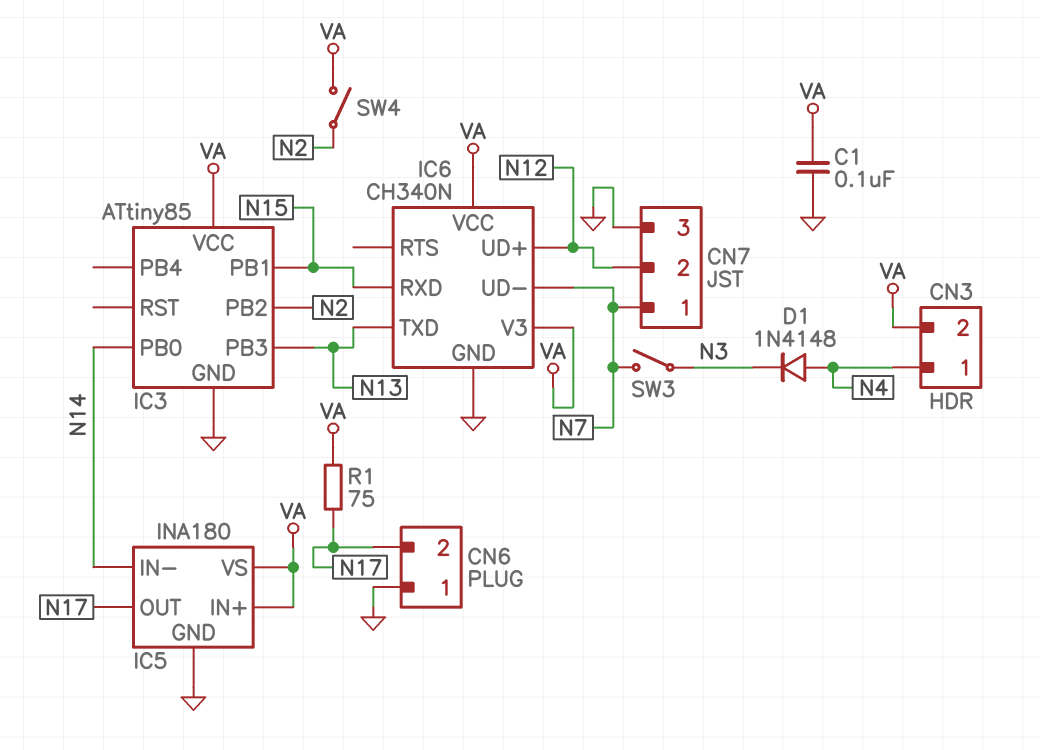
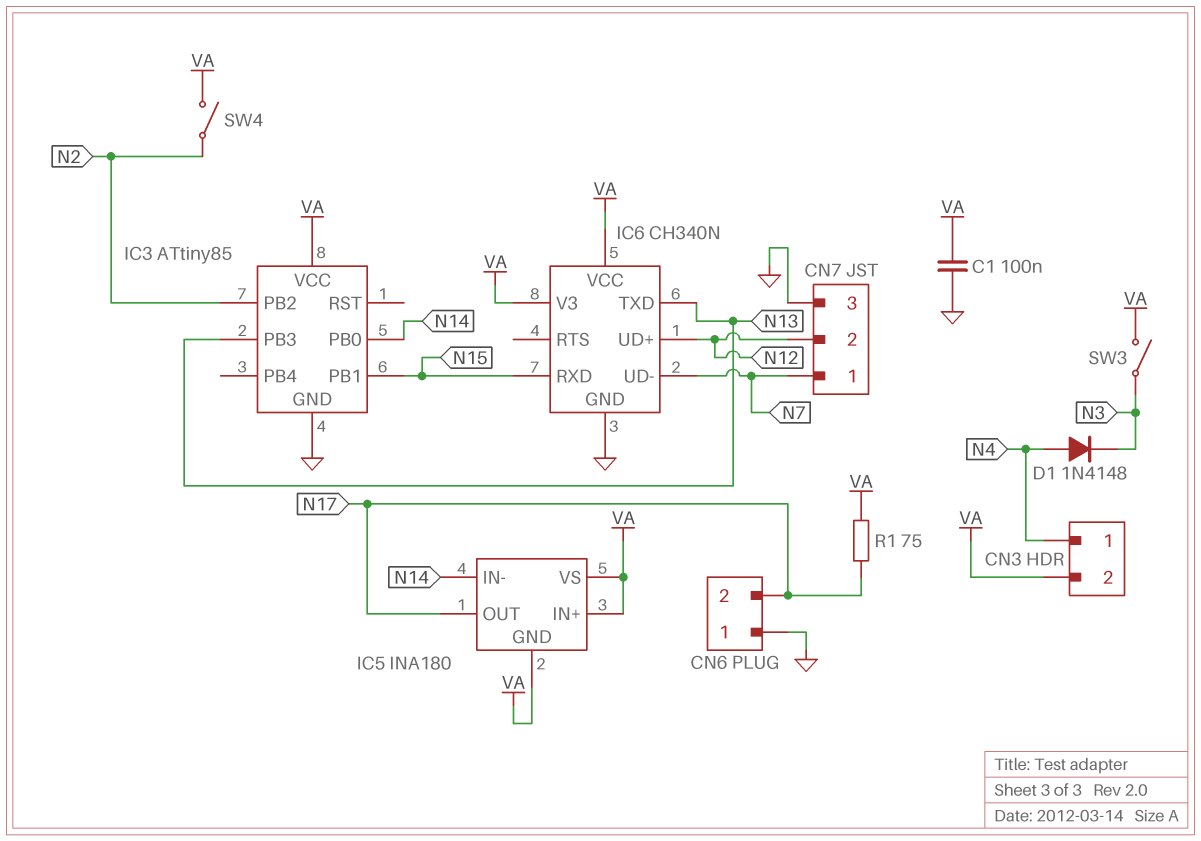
IC5 pin GND: GND -> VA
SW3: switch (N3, N7) -> switch (N3, VA)

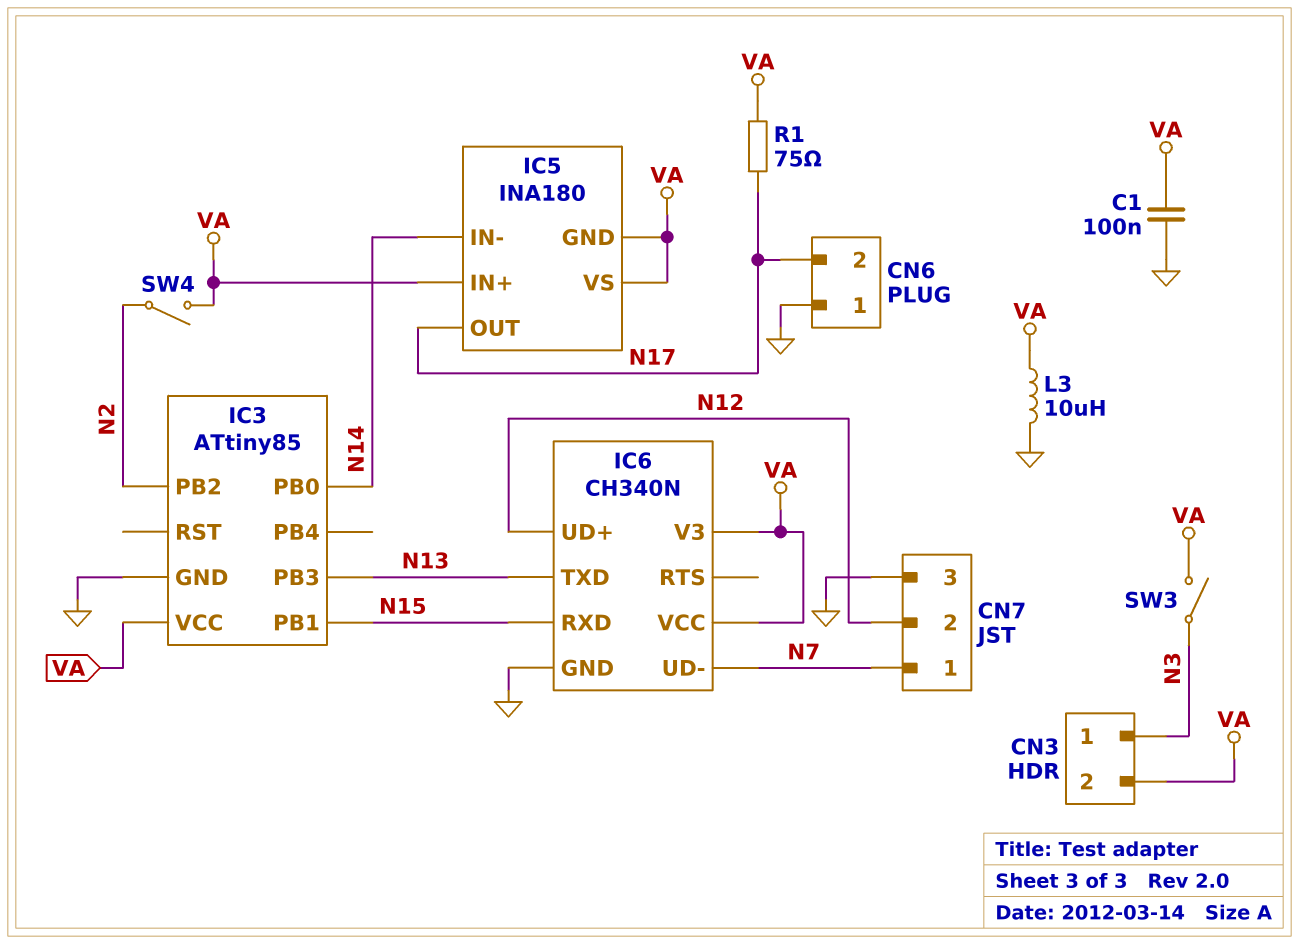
CN3 pin 1: N4 -> N3
D1: diode 1N4148 (A N4, K N3) -> none
L3: none -> 10uH (GND, VA)

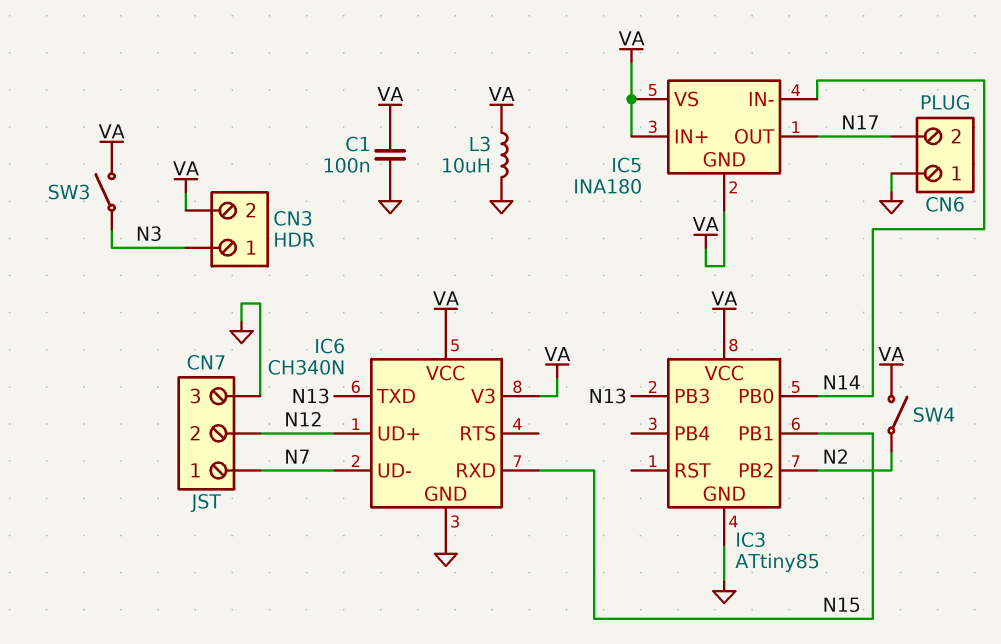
R1: 75 (N17, VA) -> none

